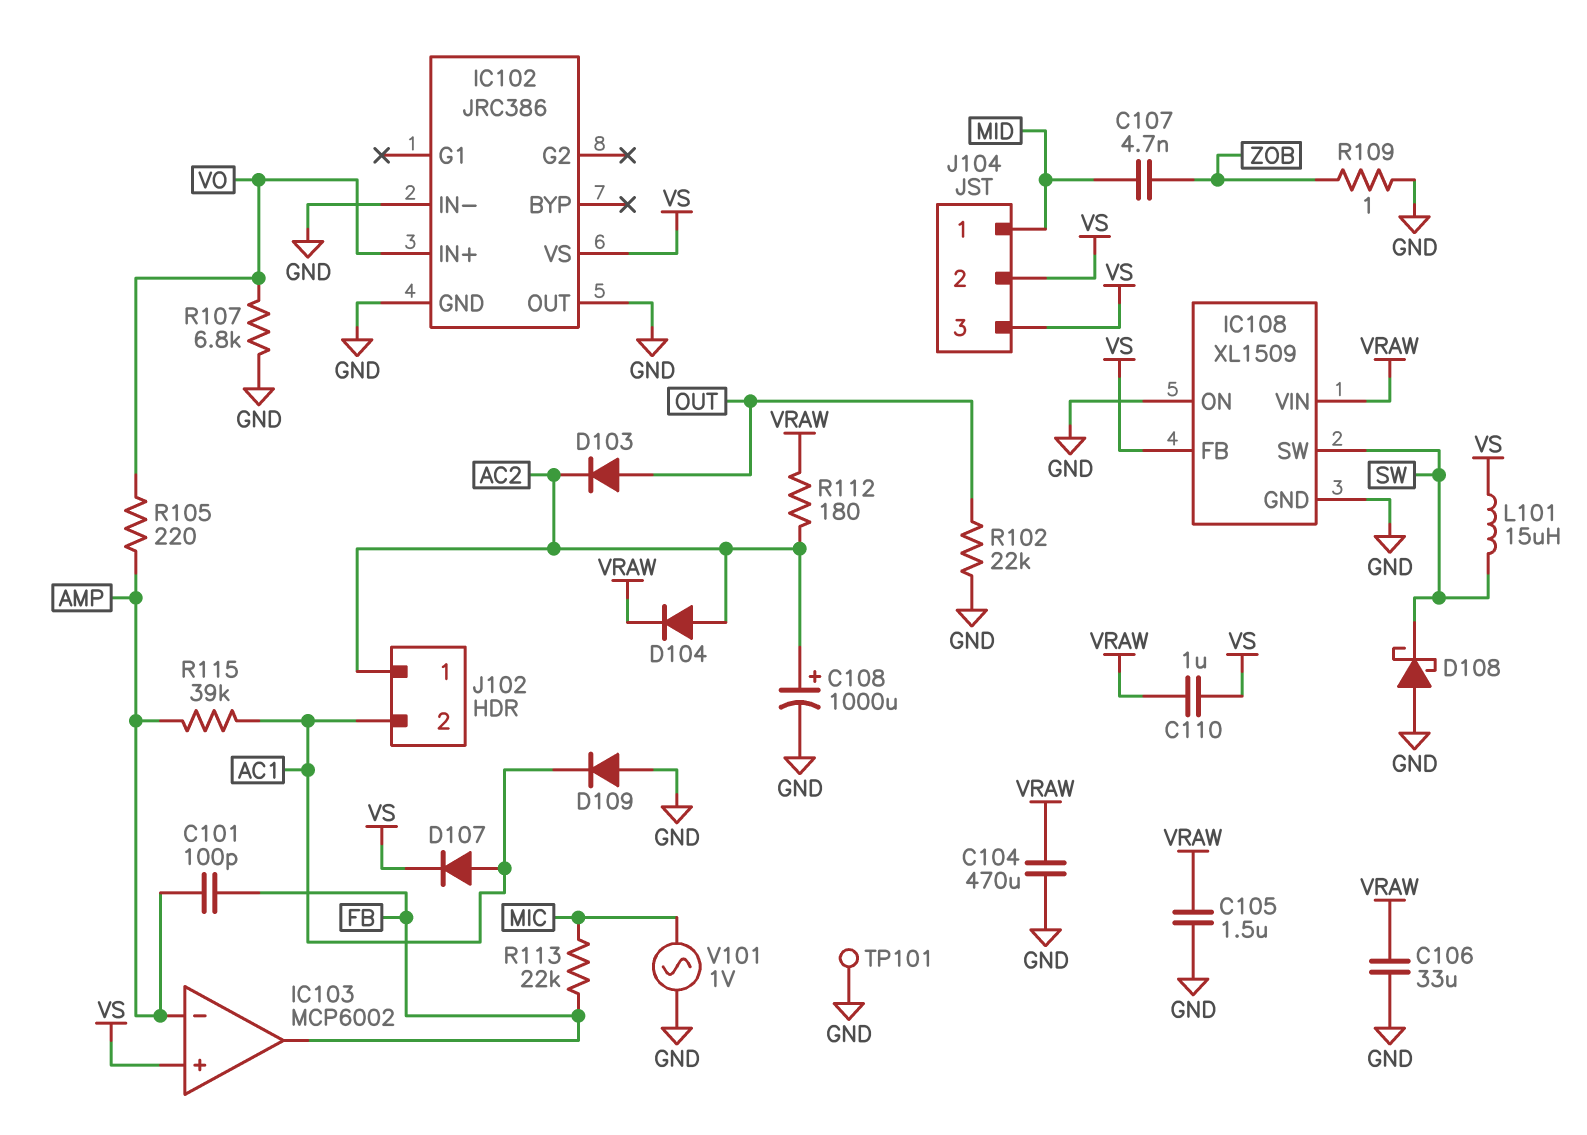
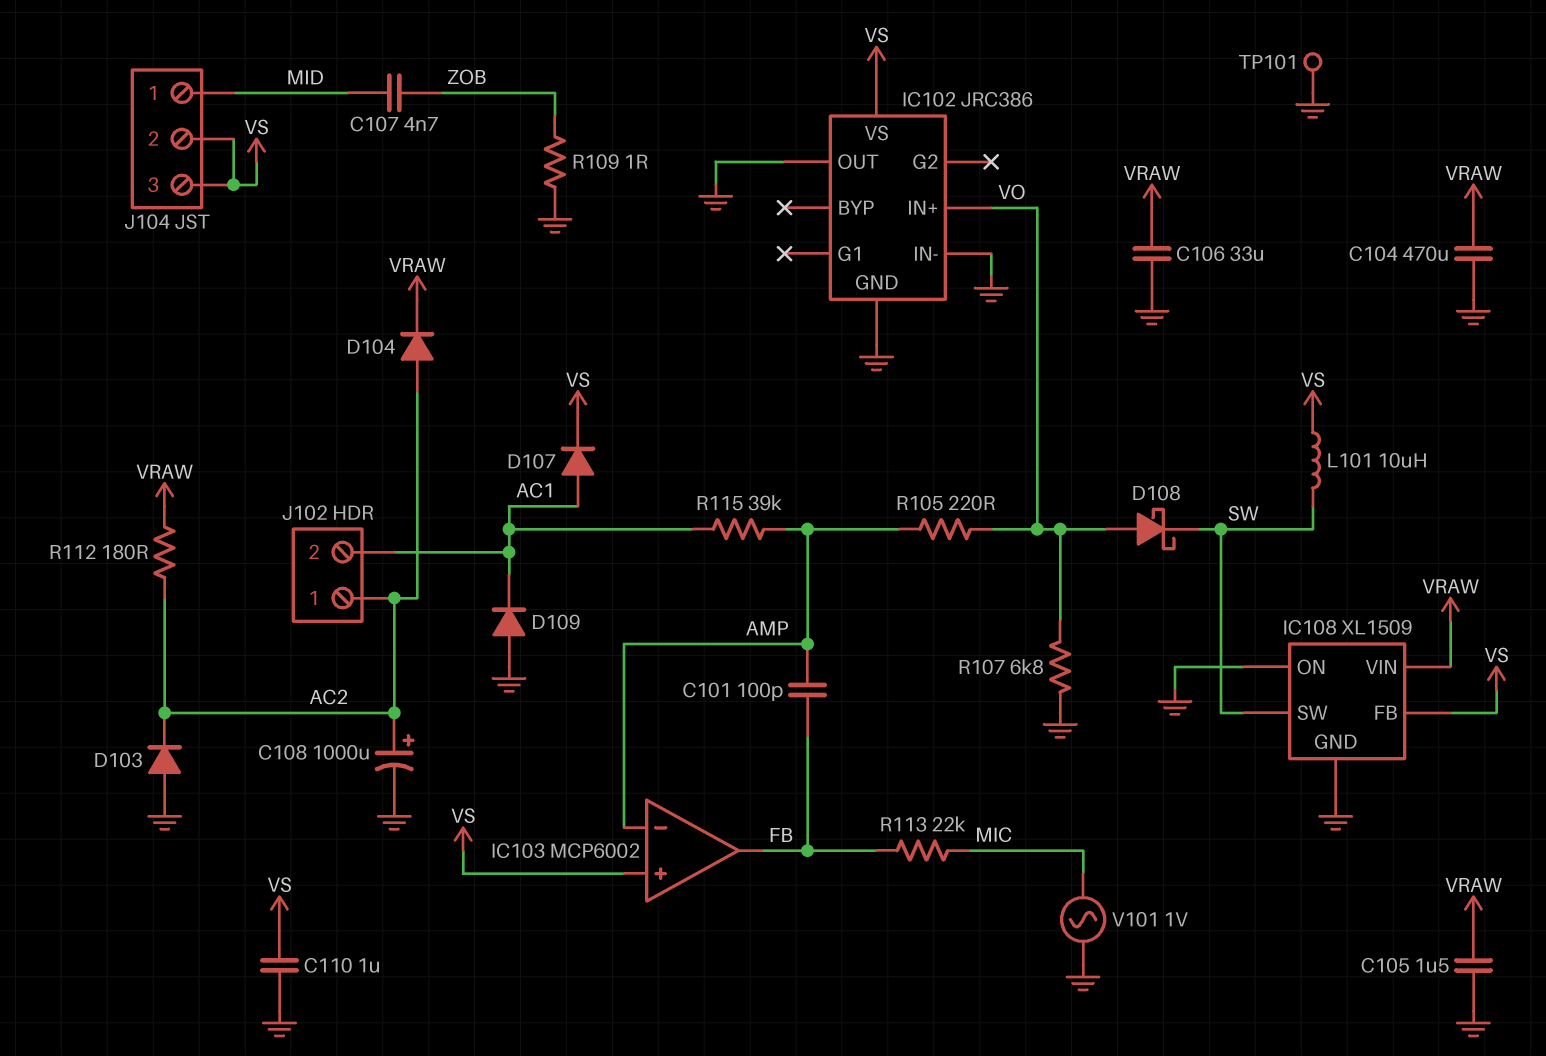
C110: 1uF (VRAW, VS) -> 1uF (GND, VS)
D103: diode (A OUT, K AC2) -> diode (A GND, K AC2)
D108: schottky (A GND, K SW) -> schottky (A VO, K SW)
L101: 15uH (SW, VS) -> 10uH (SW, VS)
R102: 22k (GND, OUT) -> none

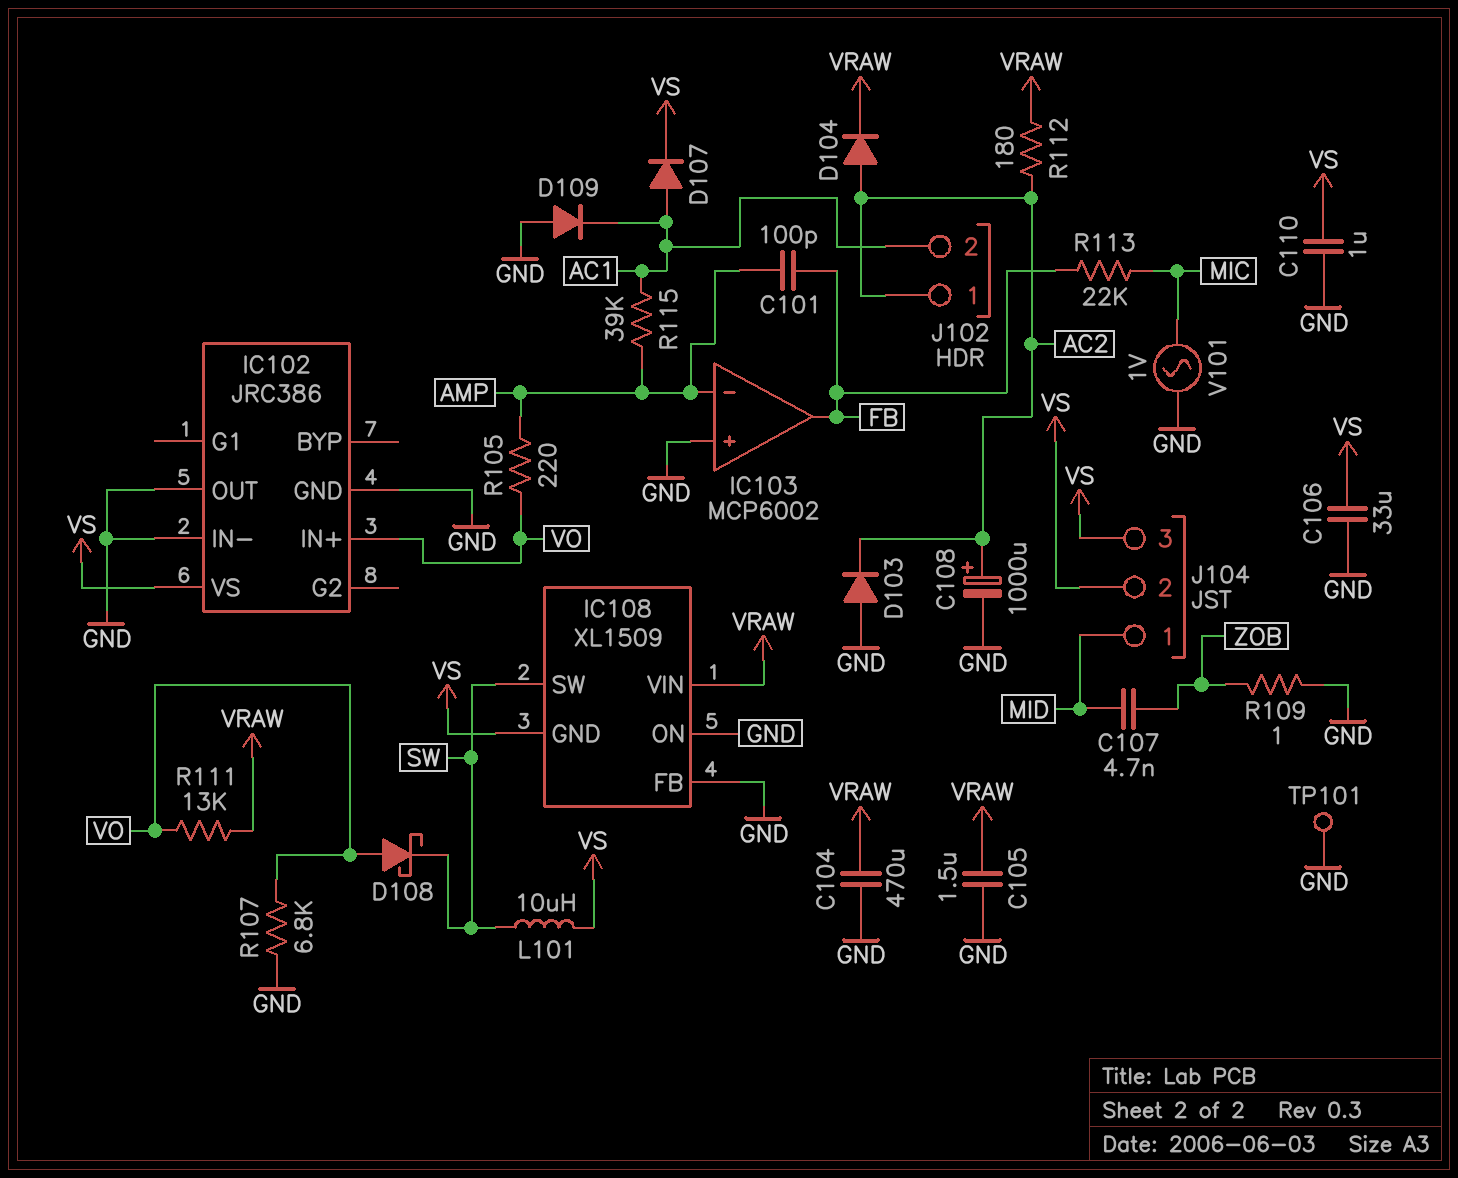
C106: 33uF (GND, VRAW) -> 33uF (GND, VS)
IC103 pin in+: VS -> GND
IC108 pin FB: VS -> GND
IC108 pin GND: GND -> VS
R111: none -> 13k (VO, VRAW)

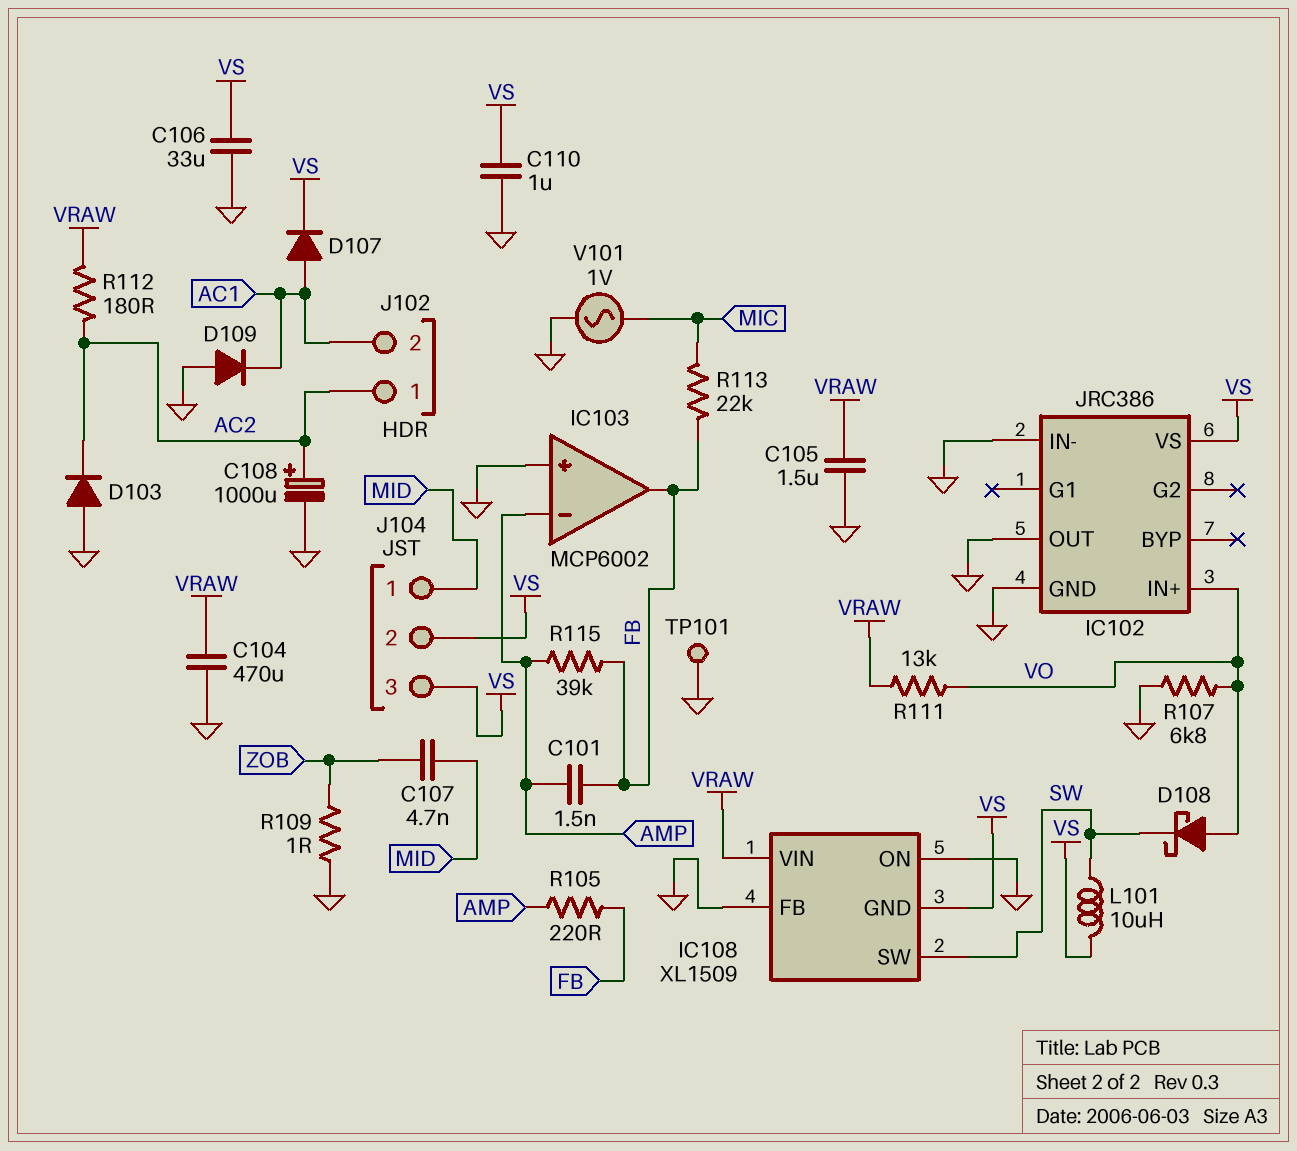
C101: 100pF (AMP, FB) -> 1.5nF (AMP, FB)
D104: diode (A AC2, K VRAW) -> none
R105: 220 (AMP, VO) -> 220 (AMP, FB)
R115: 39k (AC1, AMP) -> 39k (AMP, FB)

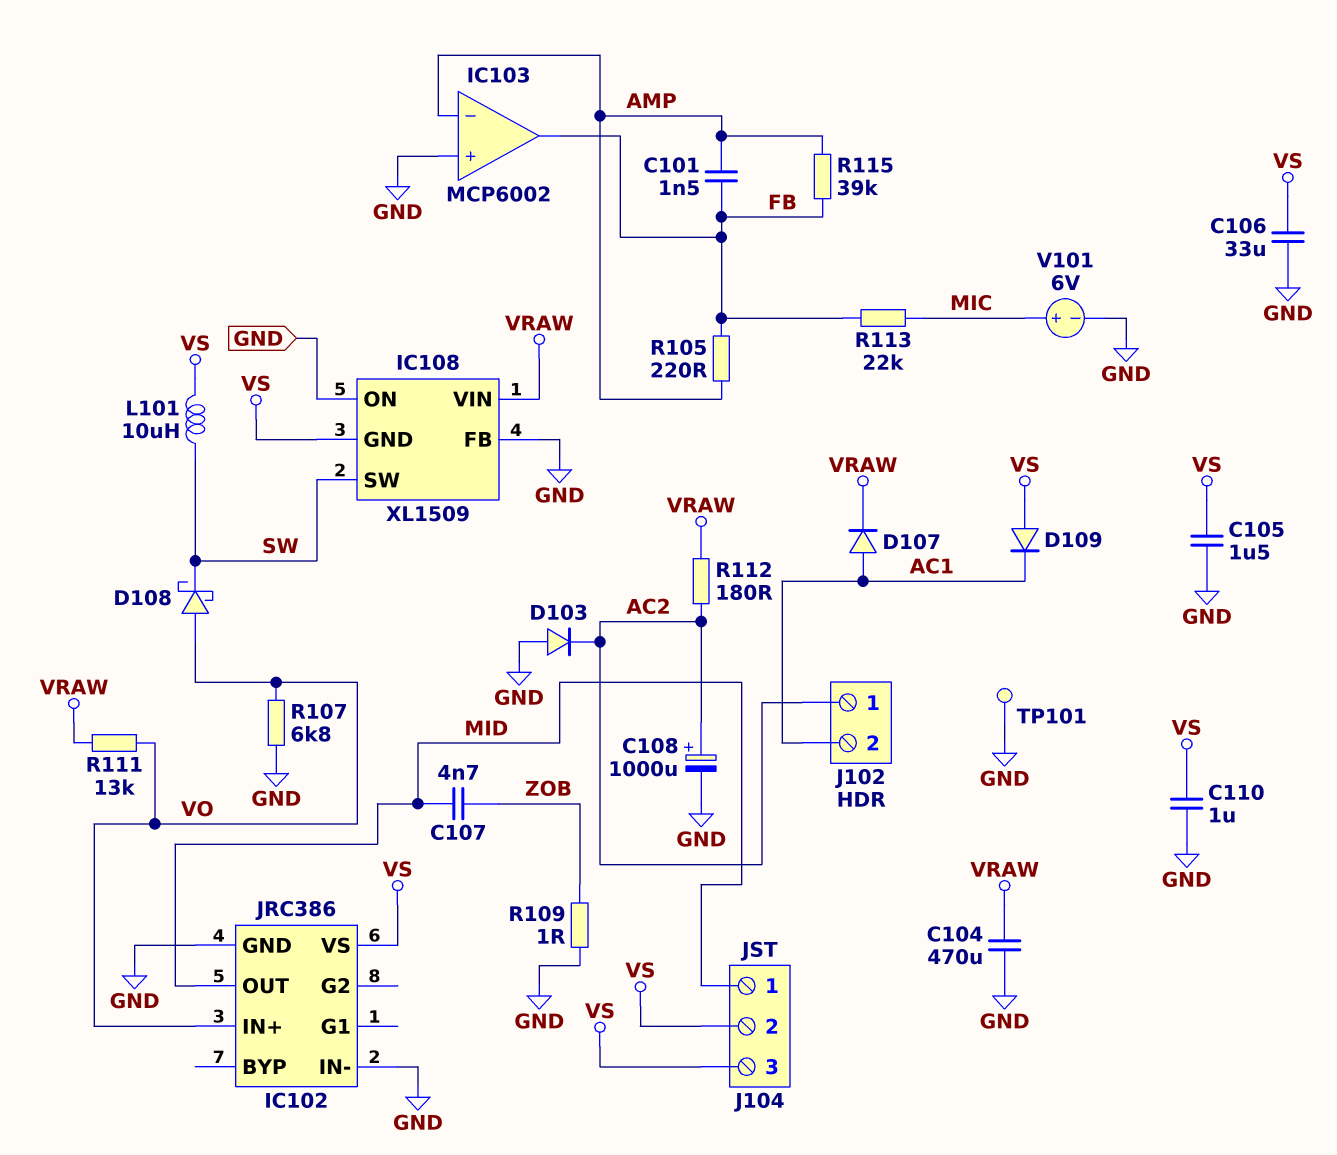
C105: 1.5uF (GND, VRAW) -> 1.5uF (GND, VS)
D107: diode (A AC1, K VS) -> diode (A AC1, K VRAW)
D109: diode (A GND, K AC1) -> diode (A VS, K AC1)
IC102 pin OUT: GND -> MID
V101: AC 1V (GND, MIC) -> 6V (plus MIC, minus GND)

